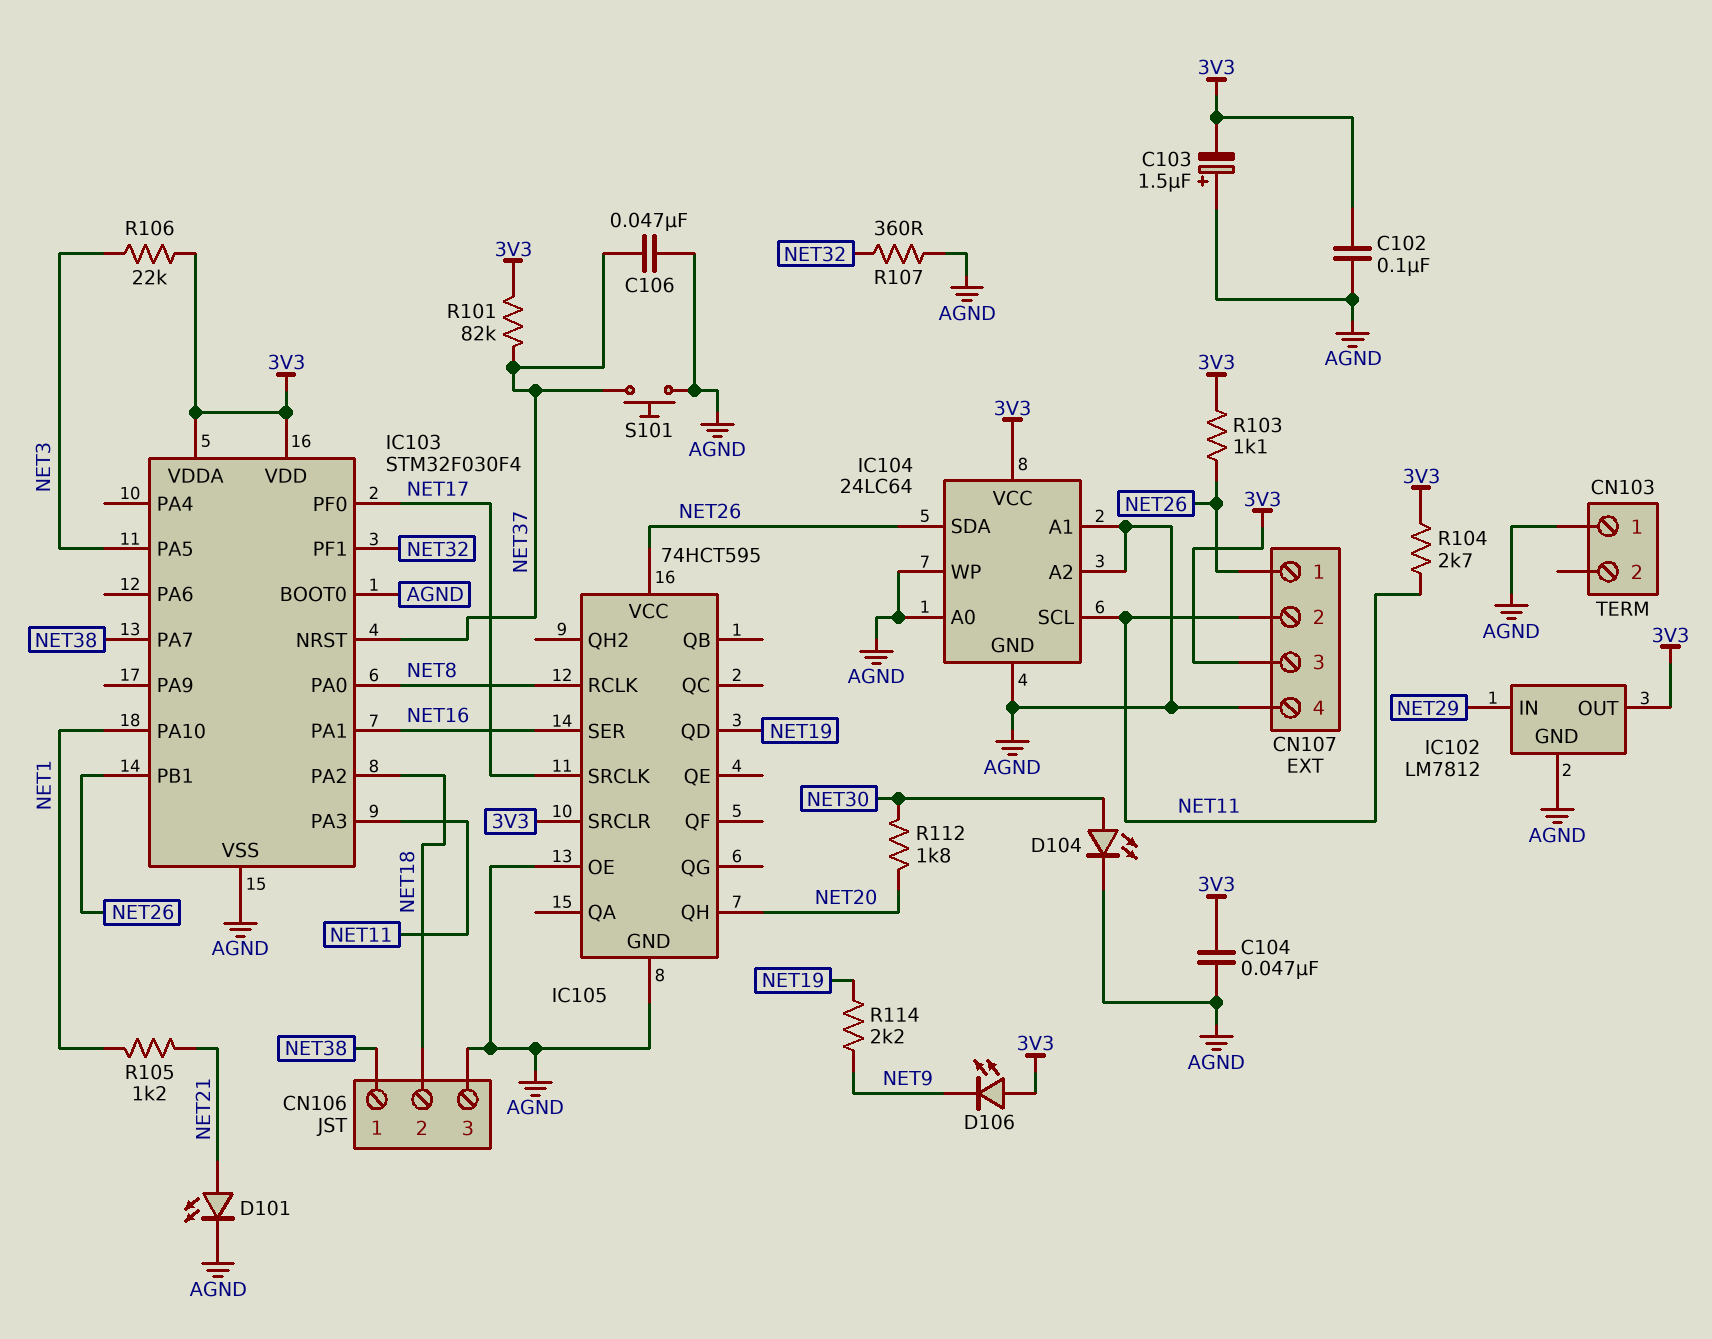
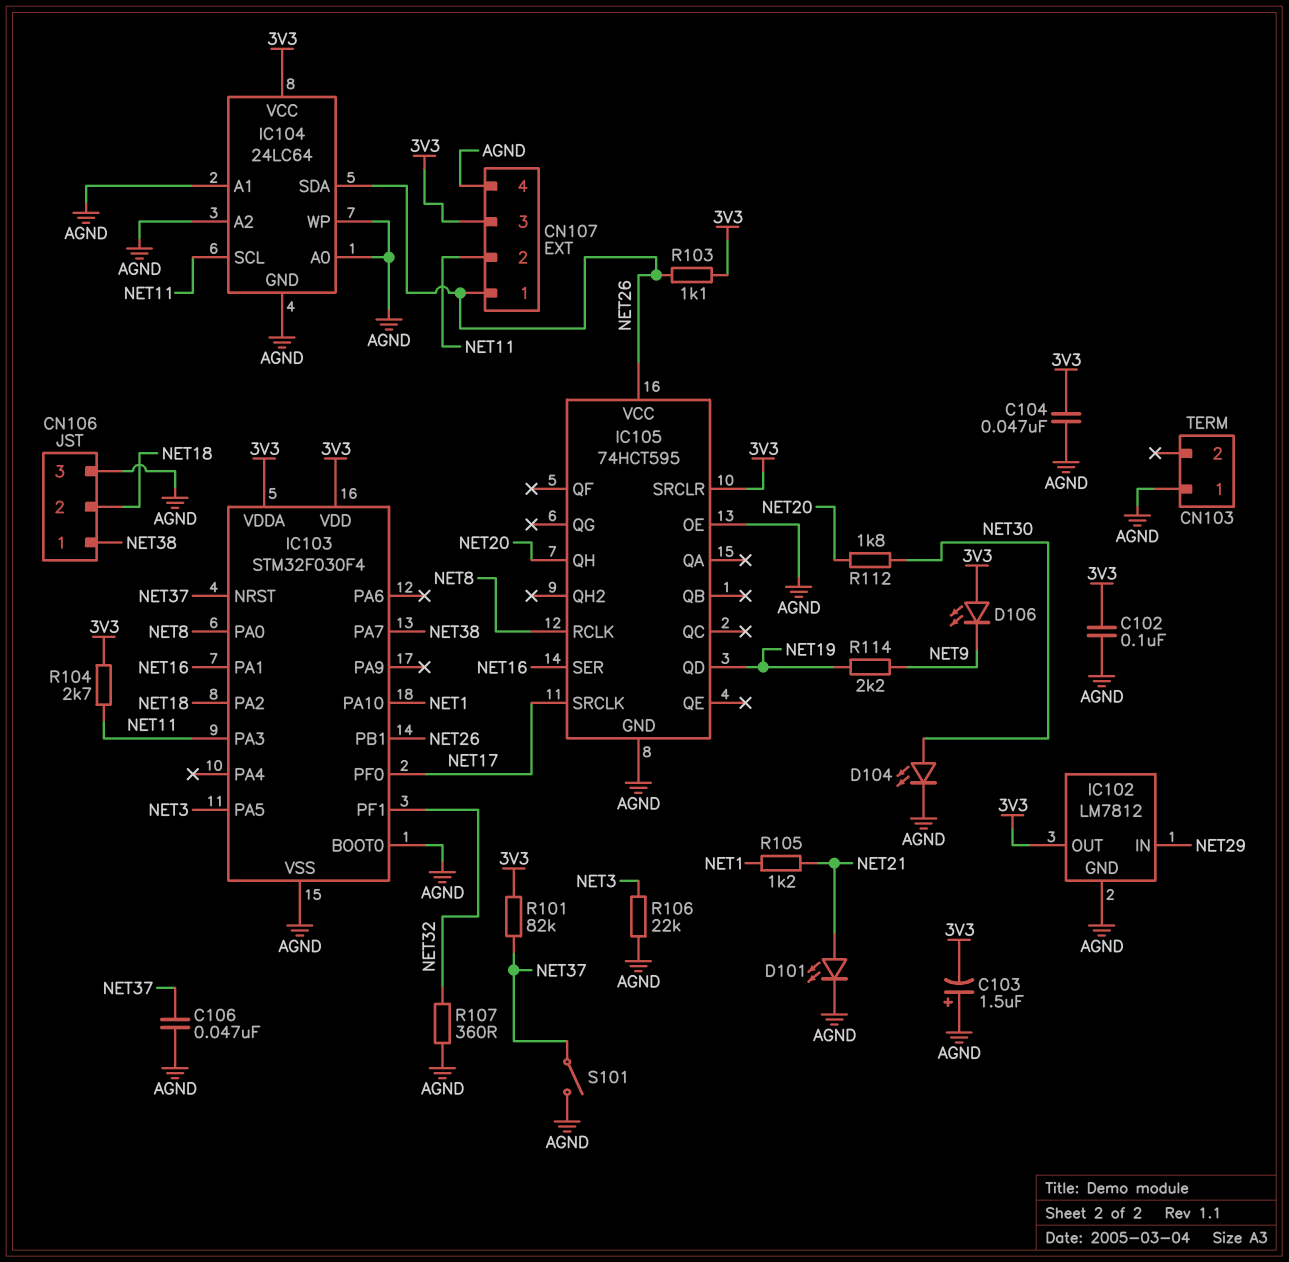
R106: 22k (3V3, NET3) -> 22k (AGND, NET3)
S101: button (AGND, NET37) -> switch (AGND, NET37)

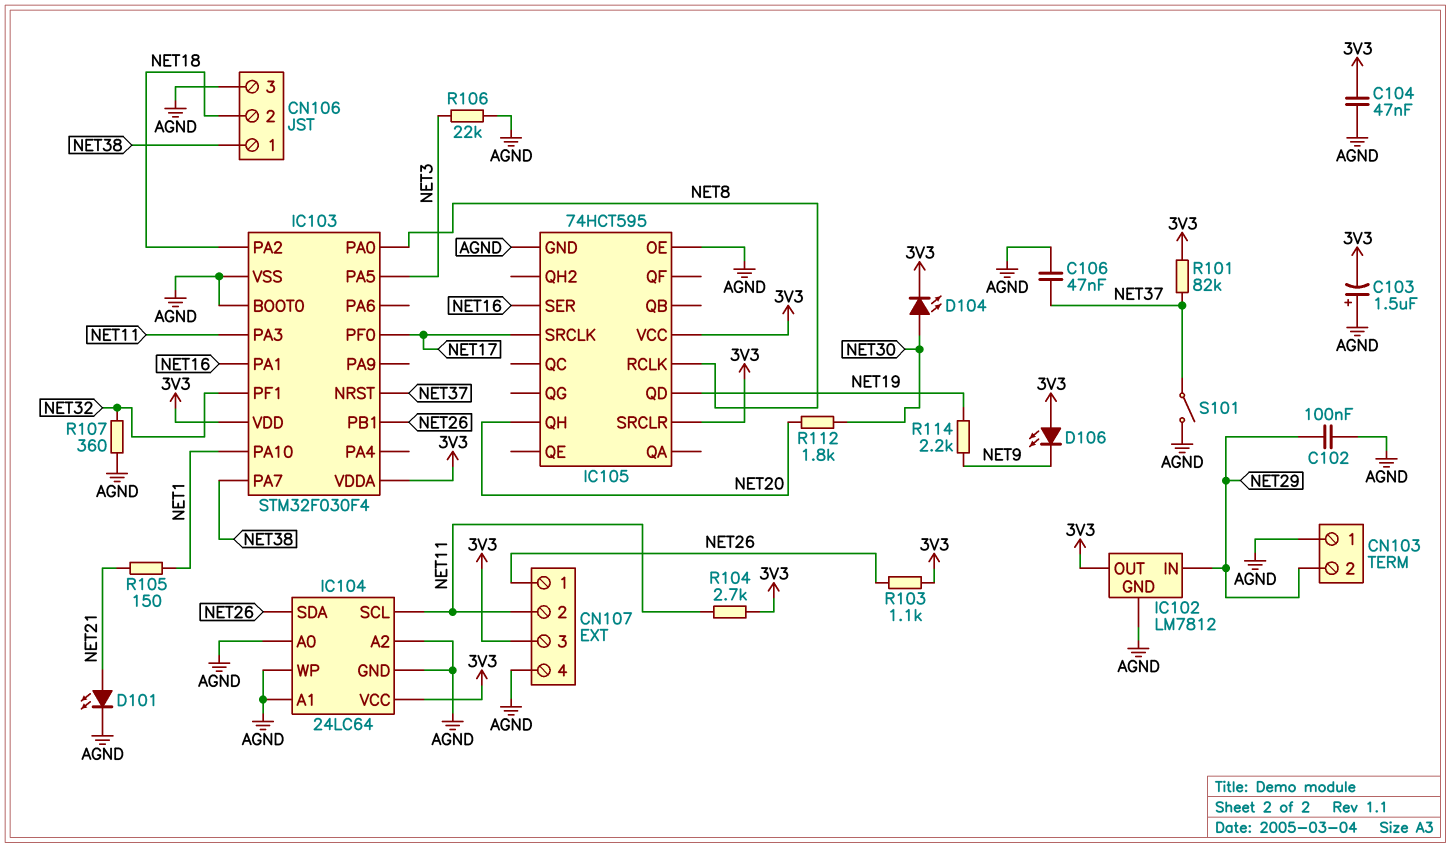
C102: 100nF (3V3, AGND) -> 100nF (AGND, NET29)
CN103 pin 2: none -> NET29
D104: LED (A NET30, K AGND) -> LED (A NET30, K 3V3)
IC105 pin VCC: NET26 -> 3V3
R105: 1.2k (NET1, NET21) -> 150 (NET1, NET21)

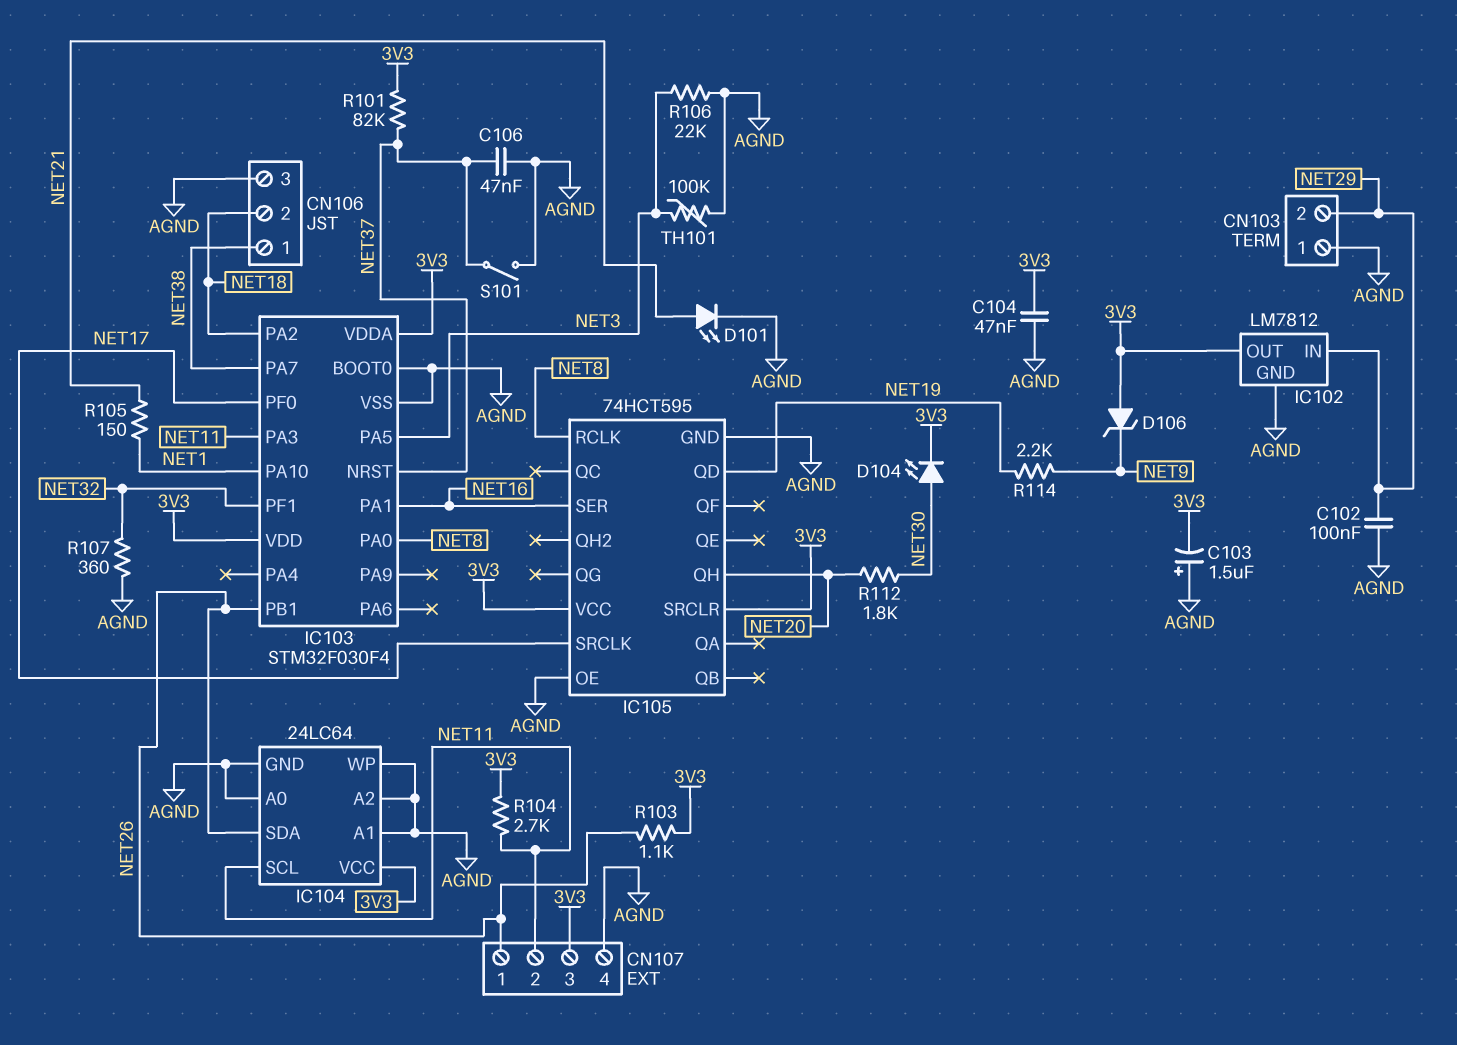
D106: LED (A 3V3, K NET9) -> zener (A 3V3, K NET9)
TH101: none -> 100k (AGND, NET3)

